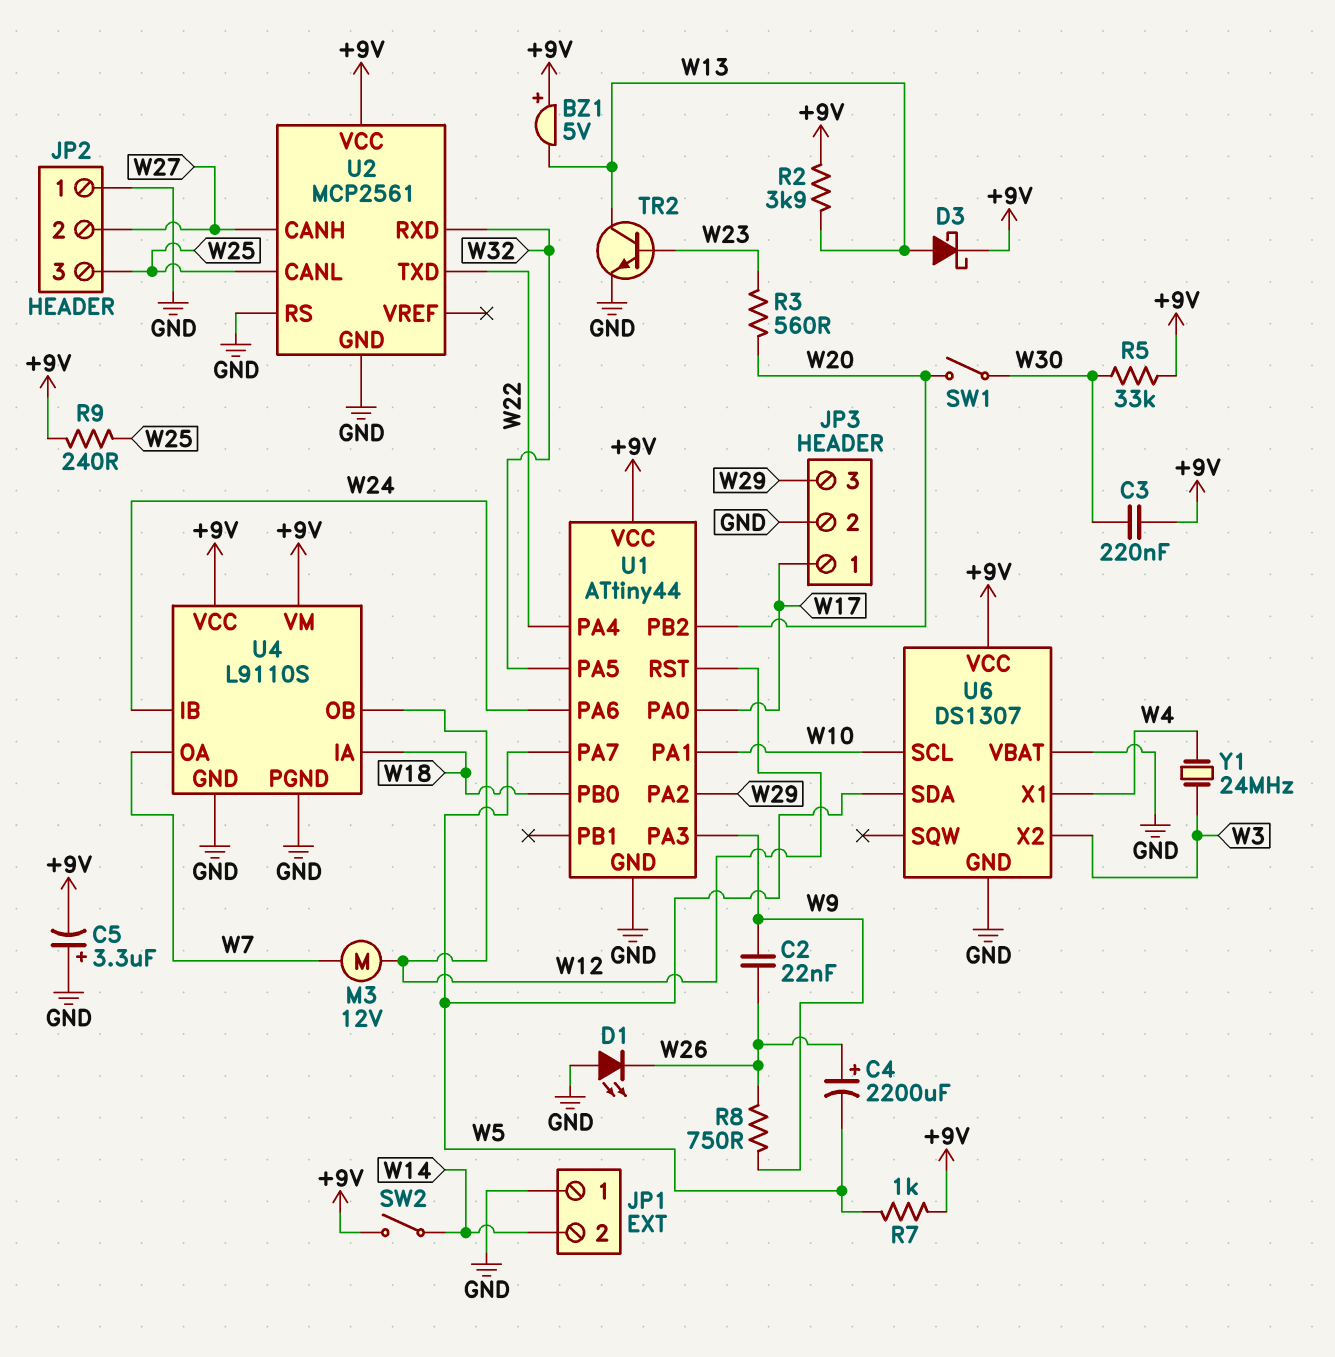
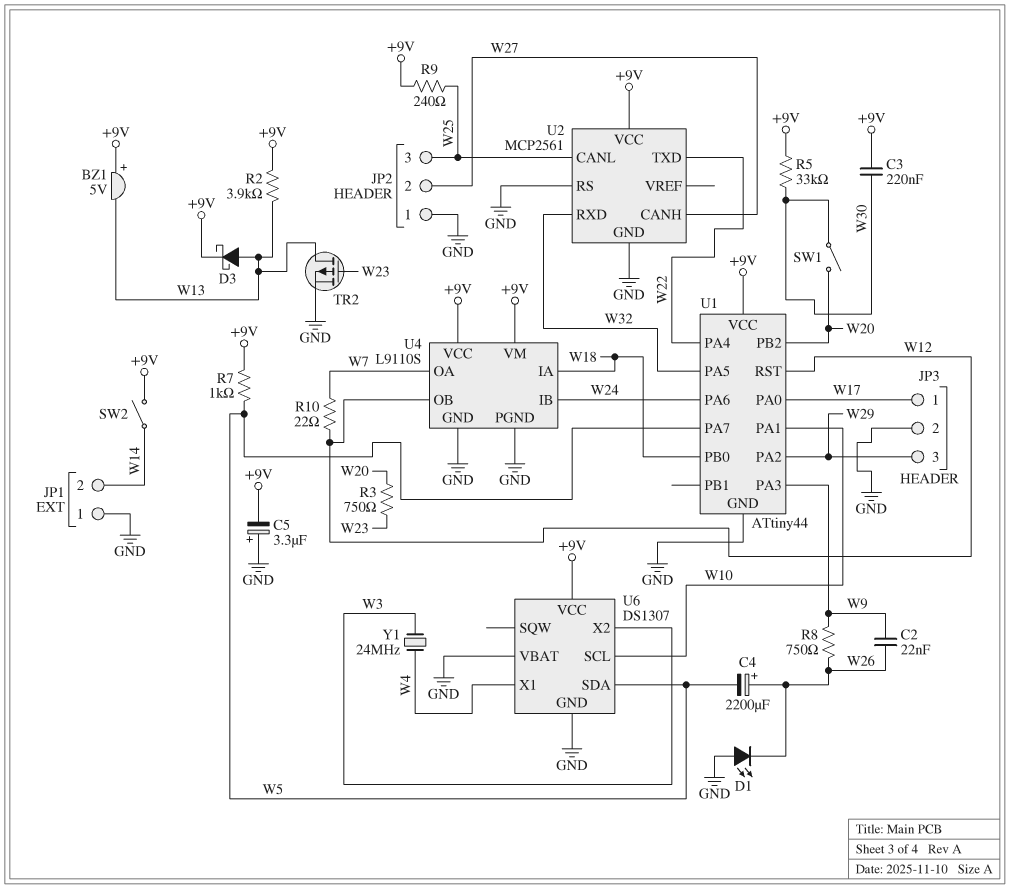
M3: motor 12V (W7, W12) -> none
R3: 560 (W20, W23) -> 750 (W20, W23)
R10: none -> 22 (W7, W12)
TR2: NPN (B W23, C W13, E GND) -> PMOS (G W23, D W13, S GND)

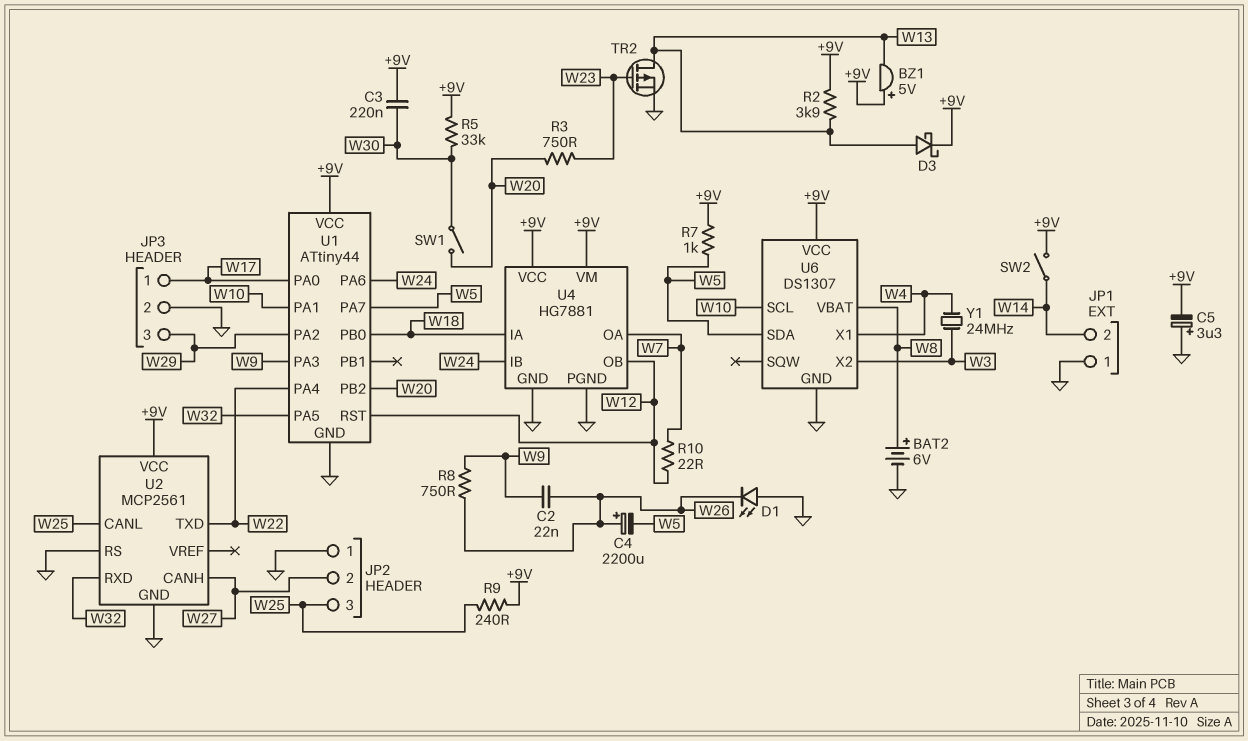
BAT2: none -> 6V (plus W8, minus GND)
U4: L9110S -> HG7881
U6 pin VBAT: GND -> W8

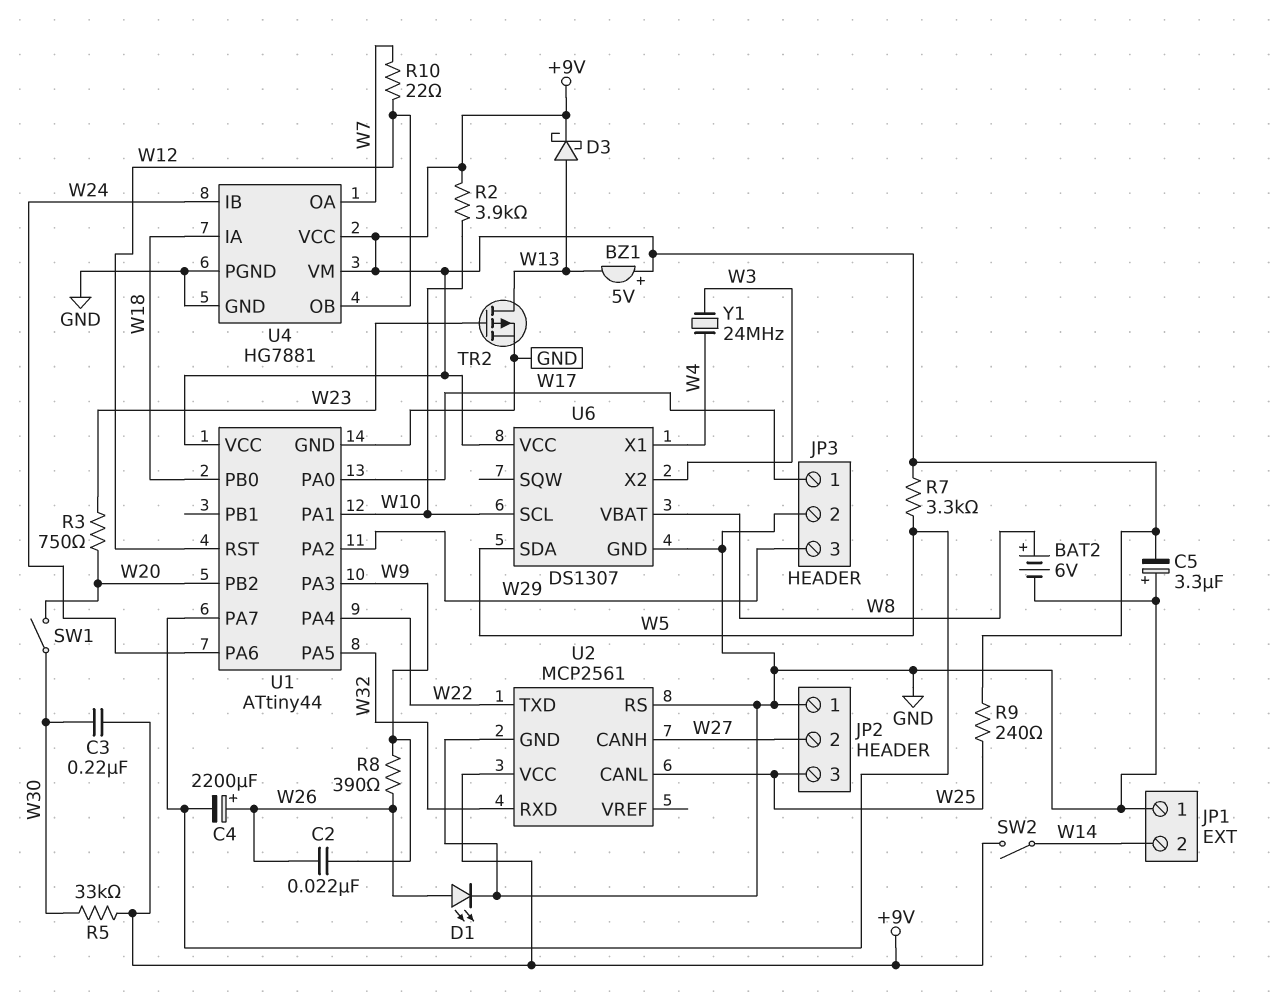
D1: LED (A GND, K W26) -> LED (A W26, K GND)
R2: 3.9k (+9V, W13) -> 3.9k (+9V, W10)
R7: 1k (+9V, W5) -> 3.3k (+9V, W5)
R8: 750 (W9, W26) -> 390 (W9, W26)

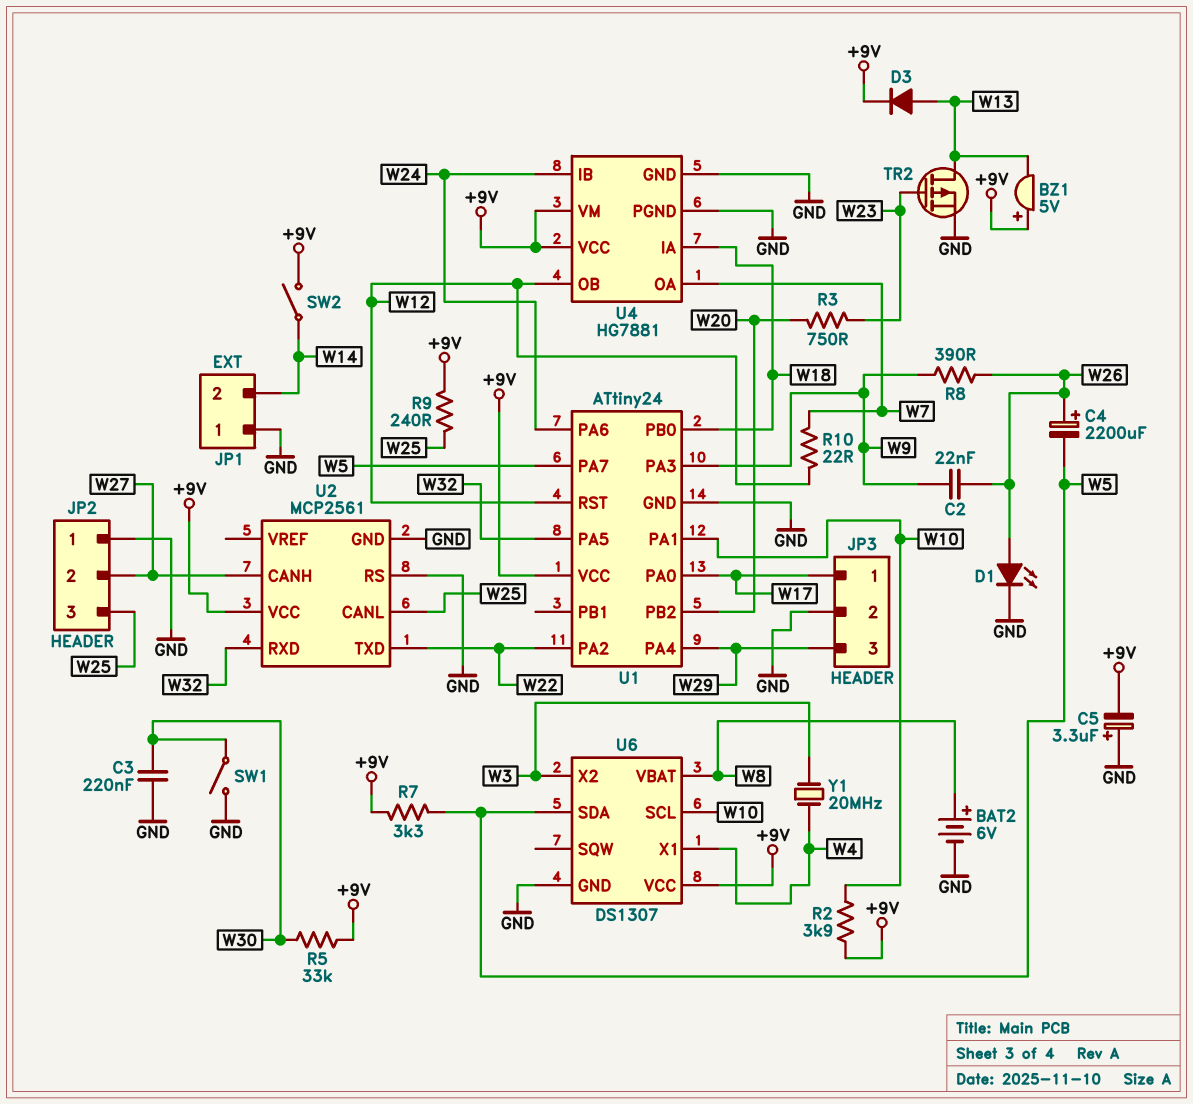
C3: 220nF (+9V, W30) -> 220nF (GND, W30)
D3: schottky (A W13, K +9V) -> diode (A W13, K +9V)
SW1: switch (W20, W30) -> switch (GND, W30)
U1: ATtiny44 -> ATtiny24
U1 pin PA2: W29 -> W22
U1 pin PA4: W22 -> W29
Y1: 24MHz (W3, W4) -> 20MHz (W3, W4)

